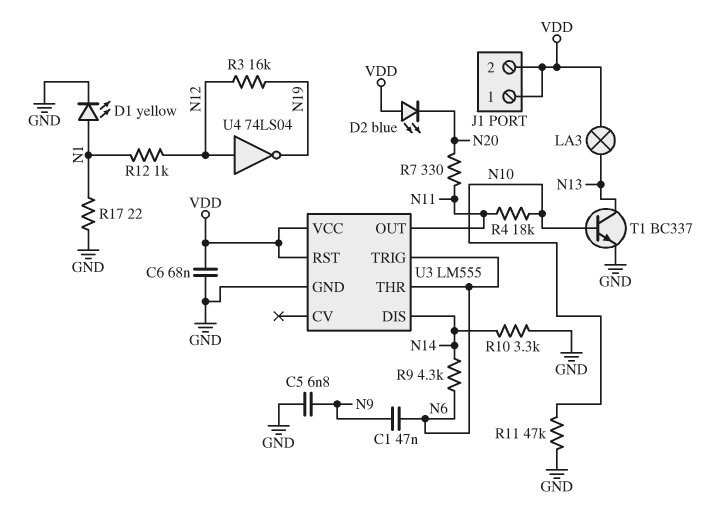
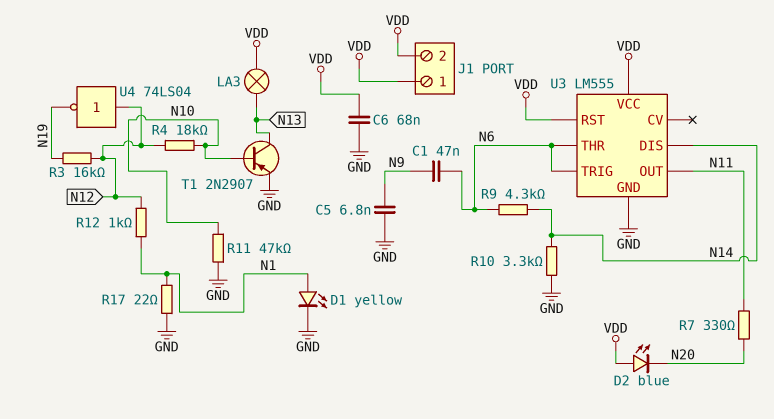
R4: 18k (N10, N11) -> 18k (N10, N12)
T1: NPN BC337 (B N10, C N13, E GND) -> PNP 2N2907 (B N10, C N13, E GND)

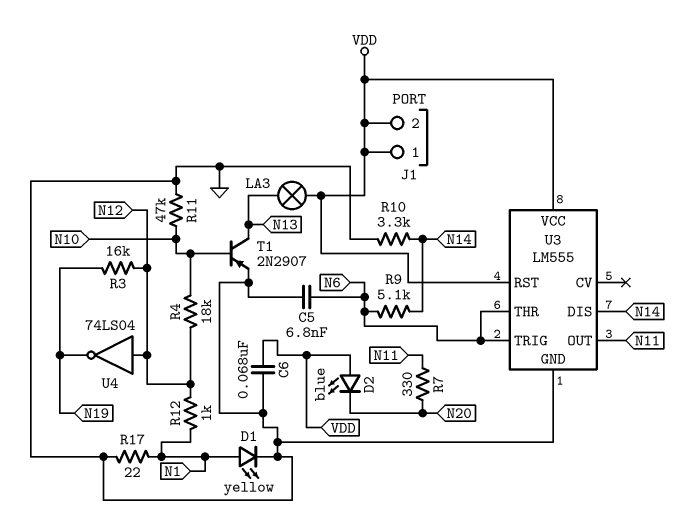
C1: 47nF (N6, N9) -> none
C5: 6.8nF (GND, N9) -> 6.8nF (GND, N6)
R9: 4.3k (N6, N14) -> 5.1k (N6, N14)

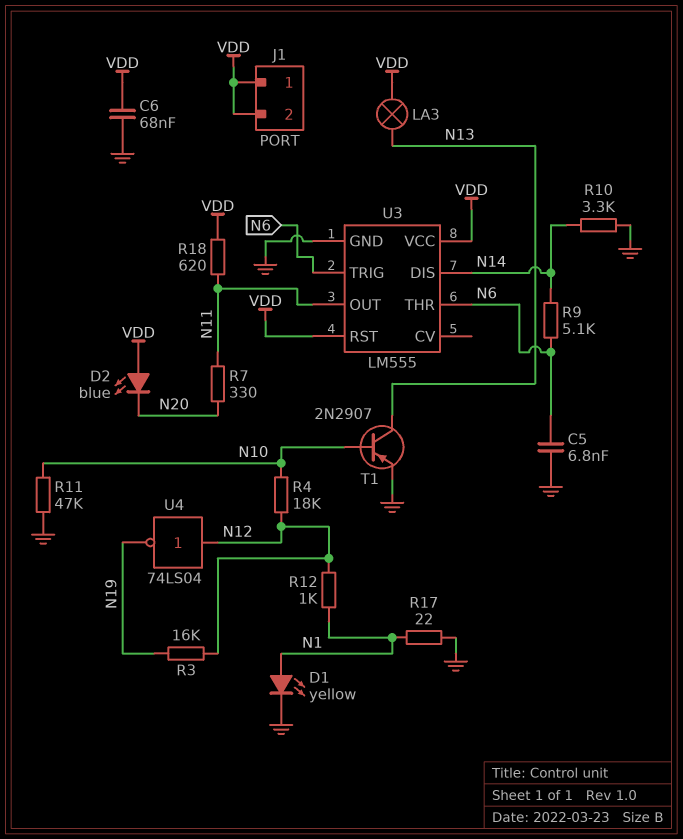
R18: none -> 620 (N11, VDD)

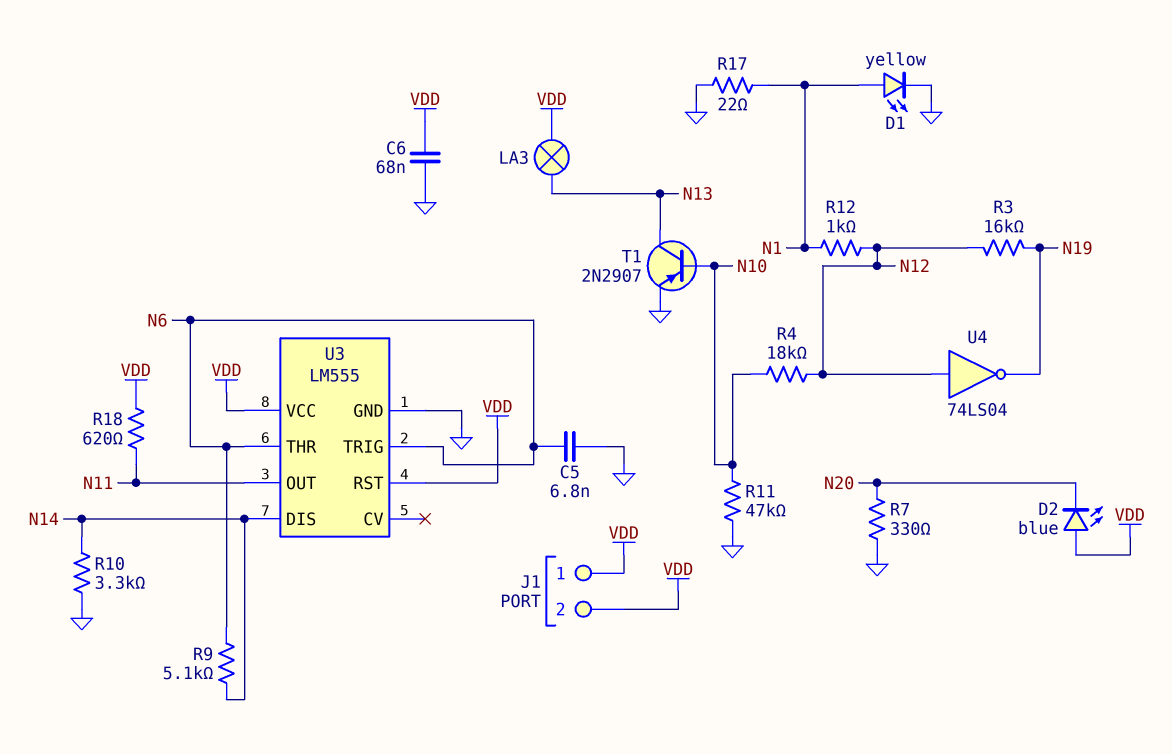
R7: 330 (N11, N20) -> 330 (GND, N20)

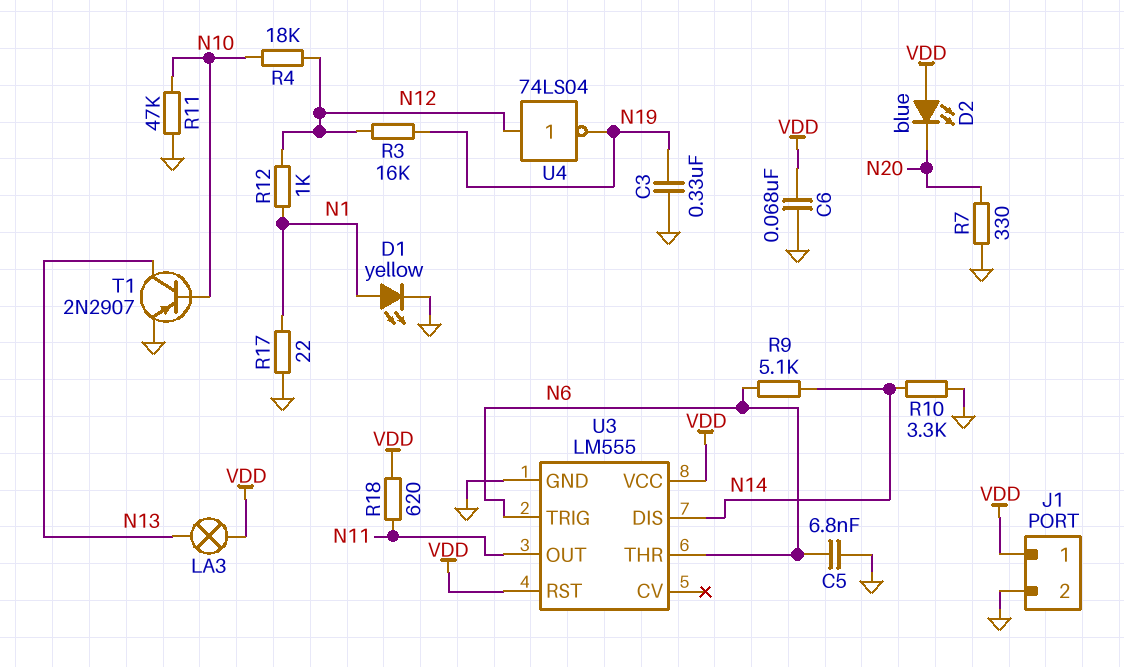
C3: none -> 330nF (GND, N19)
J1 pin 2: VDD -> GND

